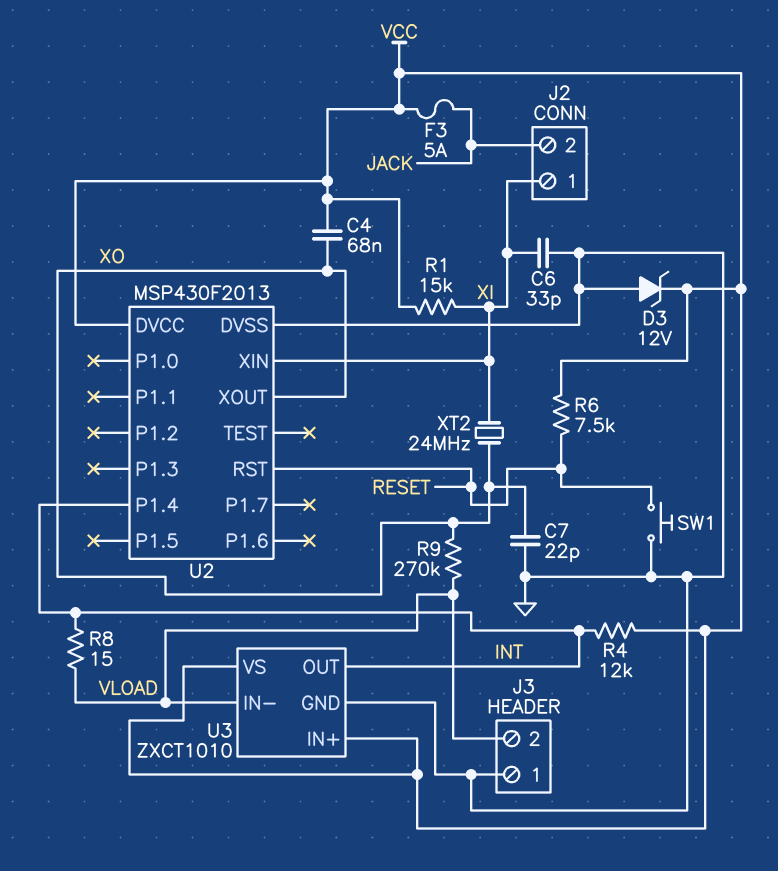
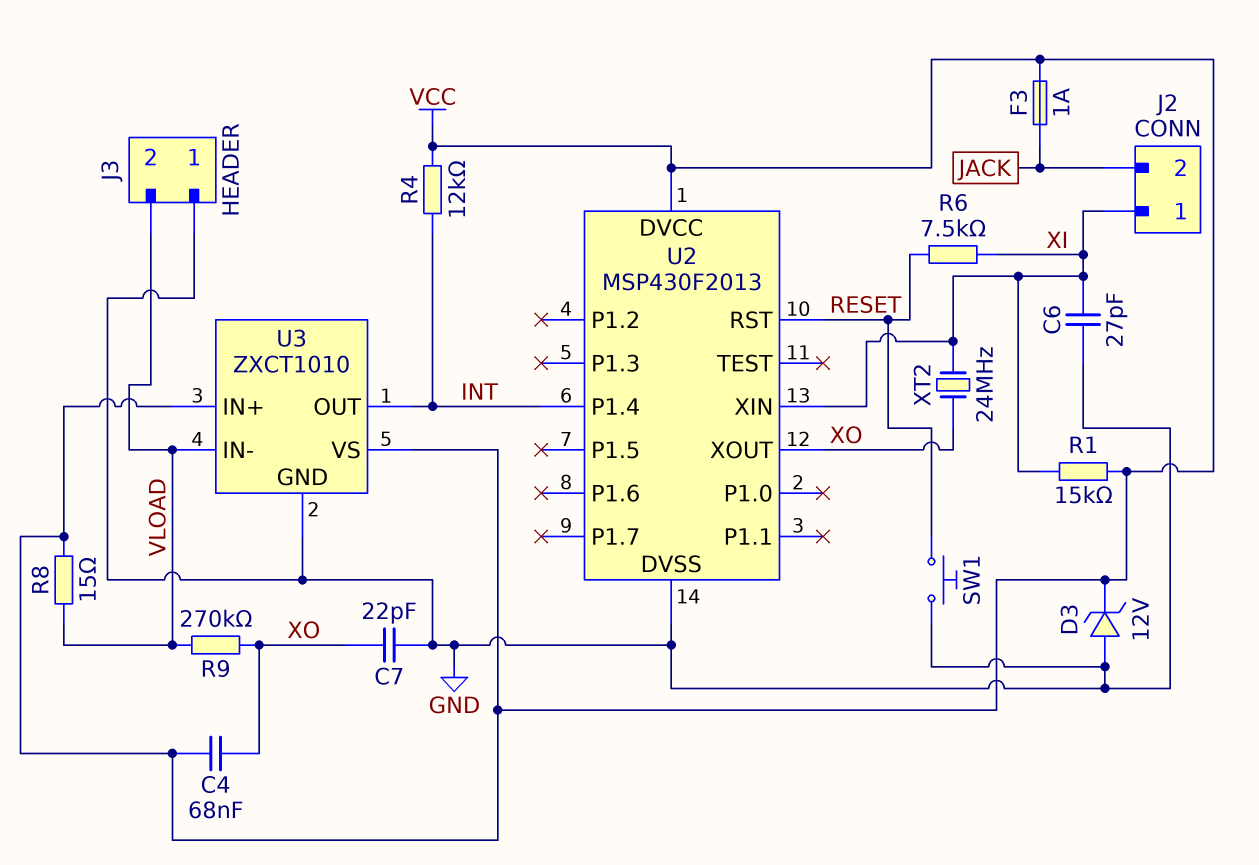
C6: 33pF (GND, XI) -> 27pF (GND, XI)
F3: 5A (JACK, VCC) -> 1A (JACK, VCC)
R6: 7.5k (RESET, VCC) -> 7.5k (RESET, XI)
R8: 15 (INT, VLOAD) -> 15 (VCC, VLOAD)

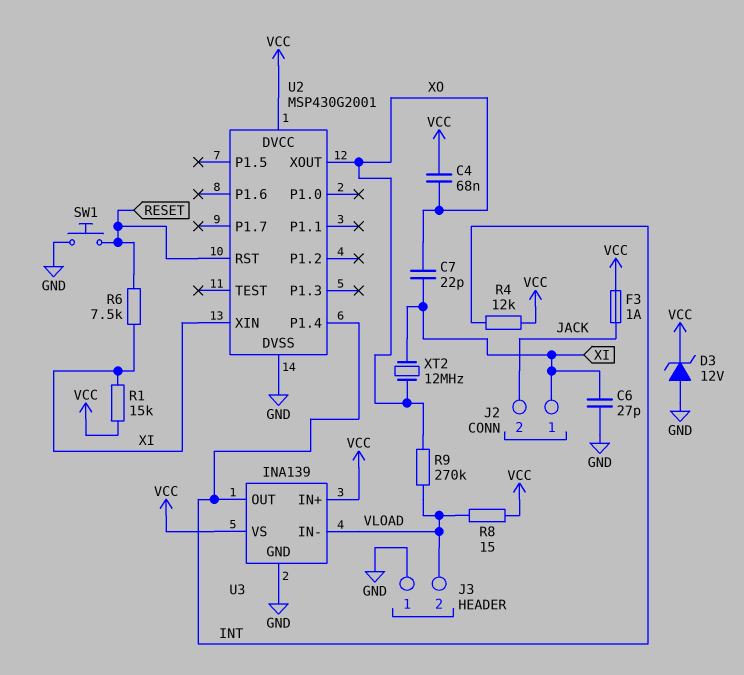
C7: 22pF (GND, XO) -> 22pF (XI, XO)
U2: MSP430F2013 -> MSP430G2001
U3: ZXCT1010 -> INA139
XT2: 24MHz (XI, XO) -> 12MHz (XI, XO)

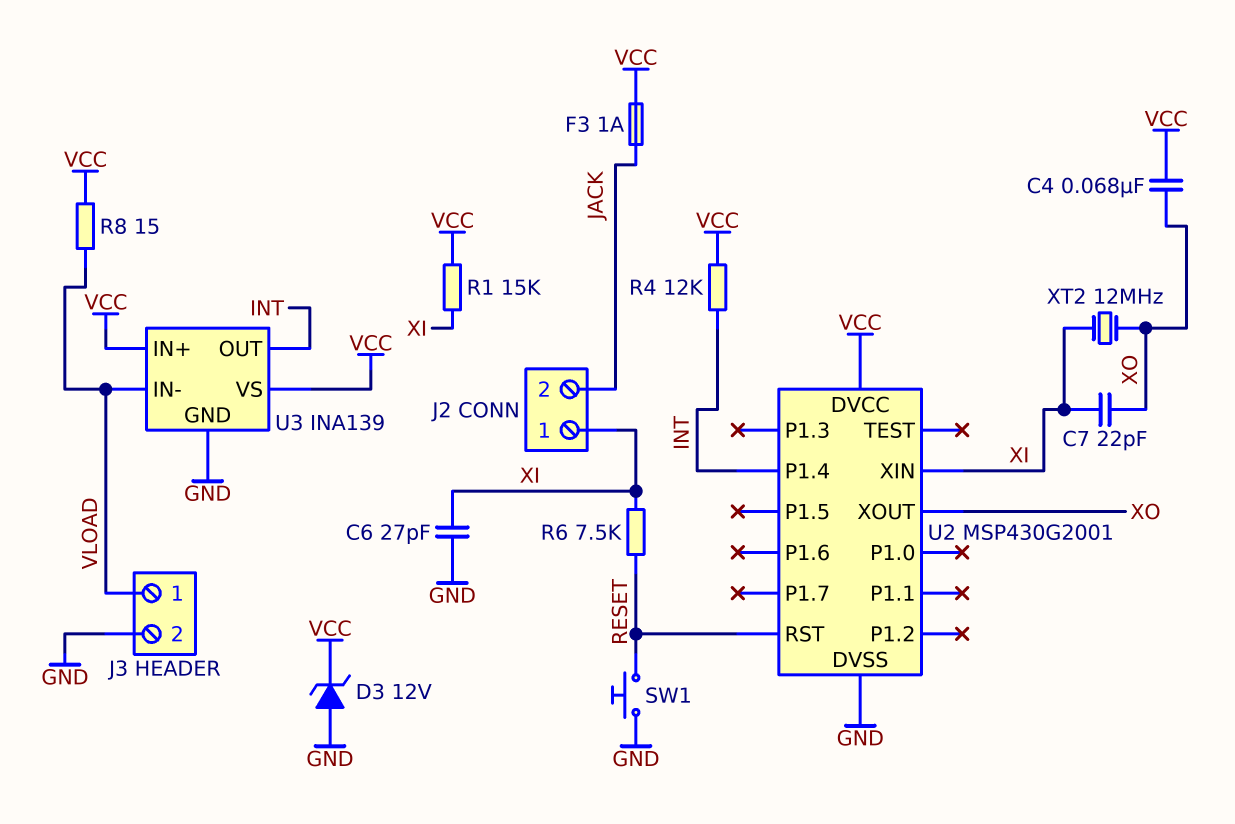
J3 pin 1: GND -> VLOAD
J3 pin 2: VLOAD -> GND
R9: 270k (VLOAD, XO) -> none

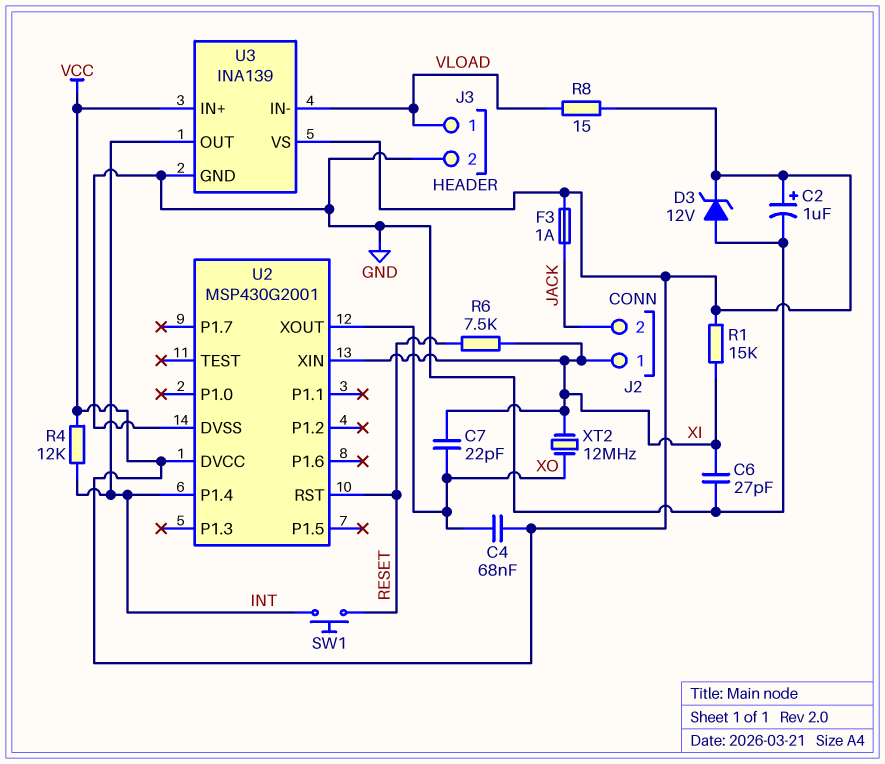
C2: none -> 1uF (plus VCC, minus GND)
SW1: button (GND, RESET) -> button (INT, RESET)

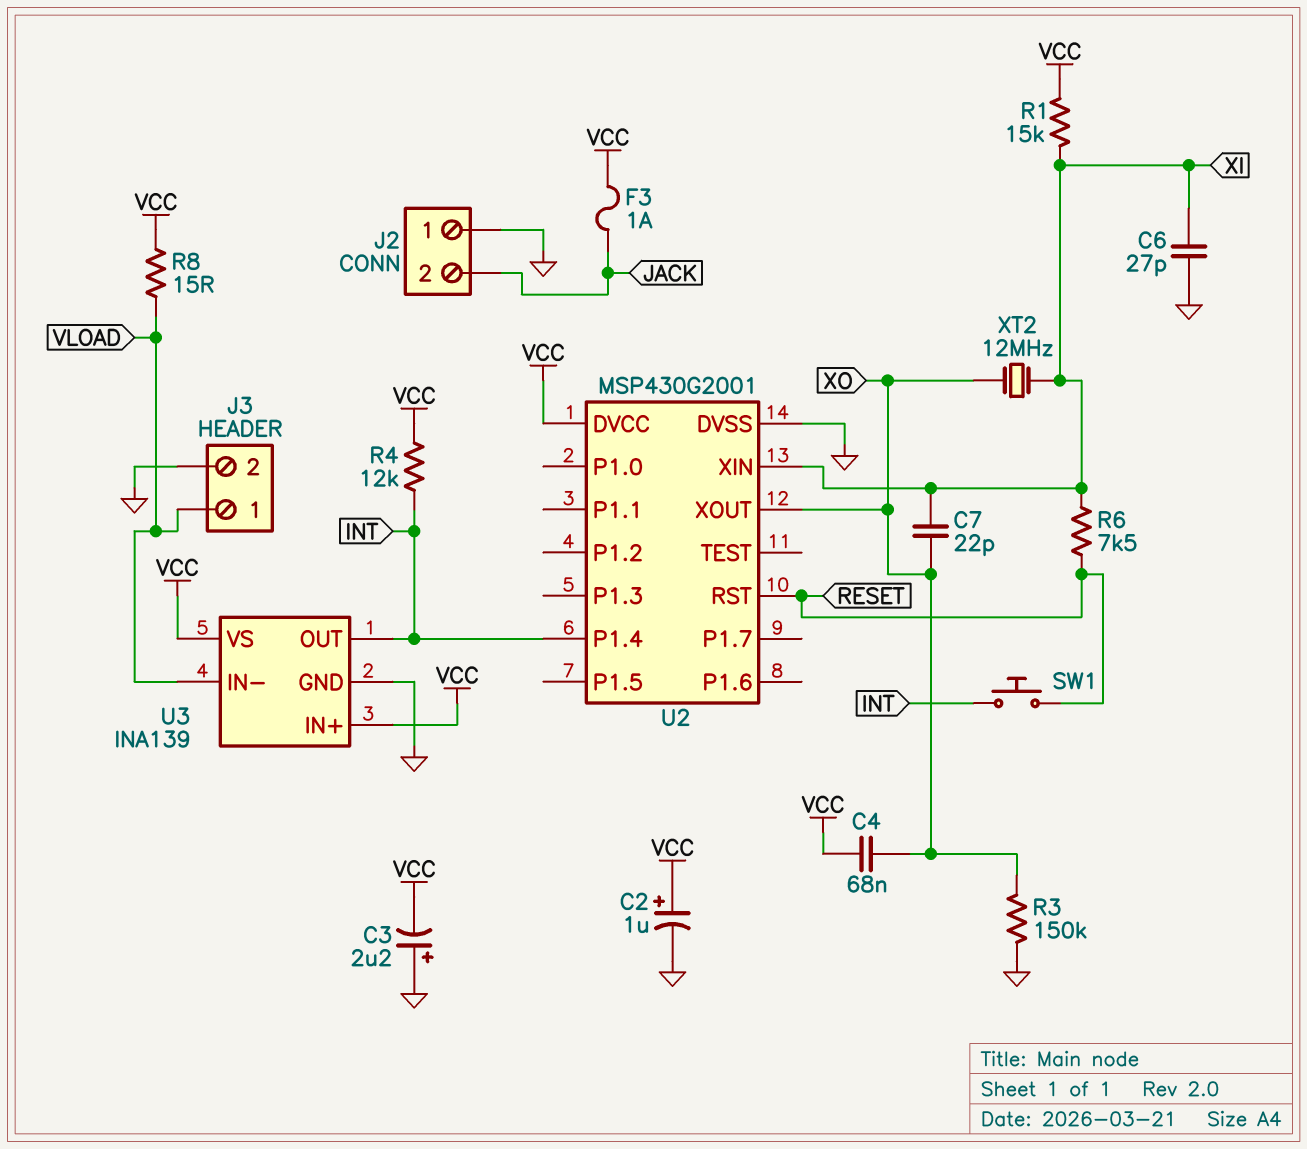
C3: none -> 2.2uF (plus GND, minus VCC)
D3: zener 12V (A GND, K VCC) -> none
J2 pin 1: XI -> GND
R3: none -> 150k (GND, XO)

